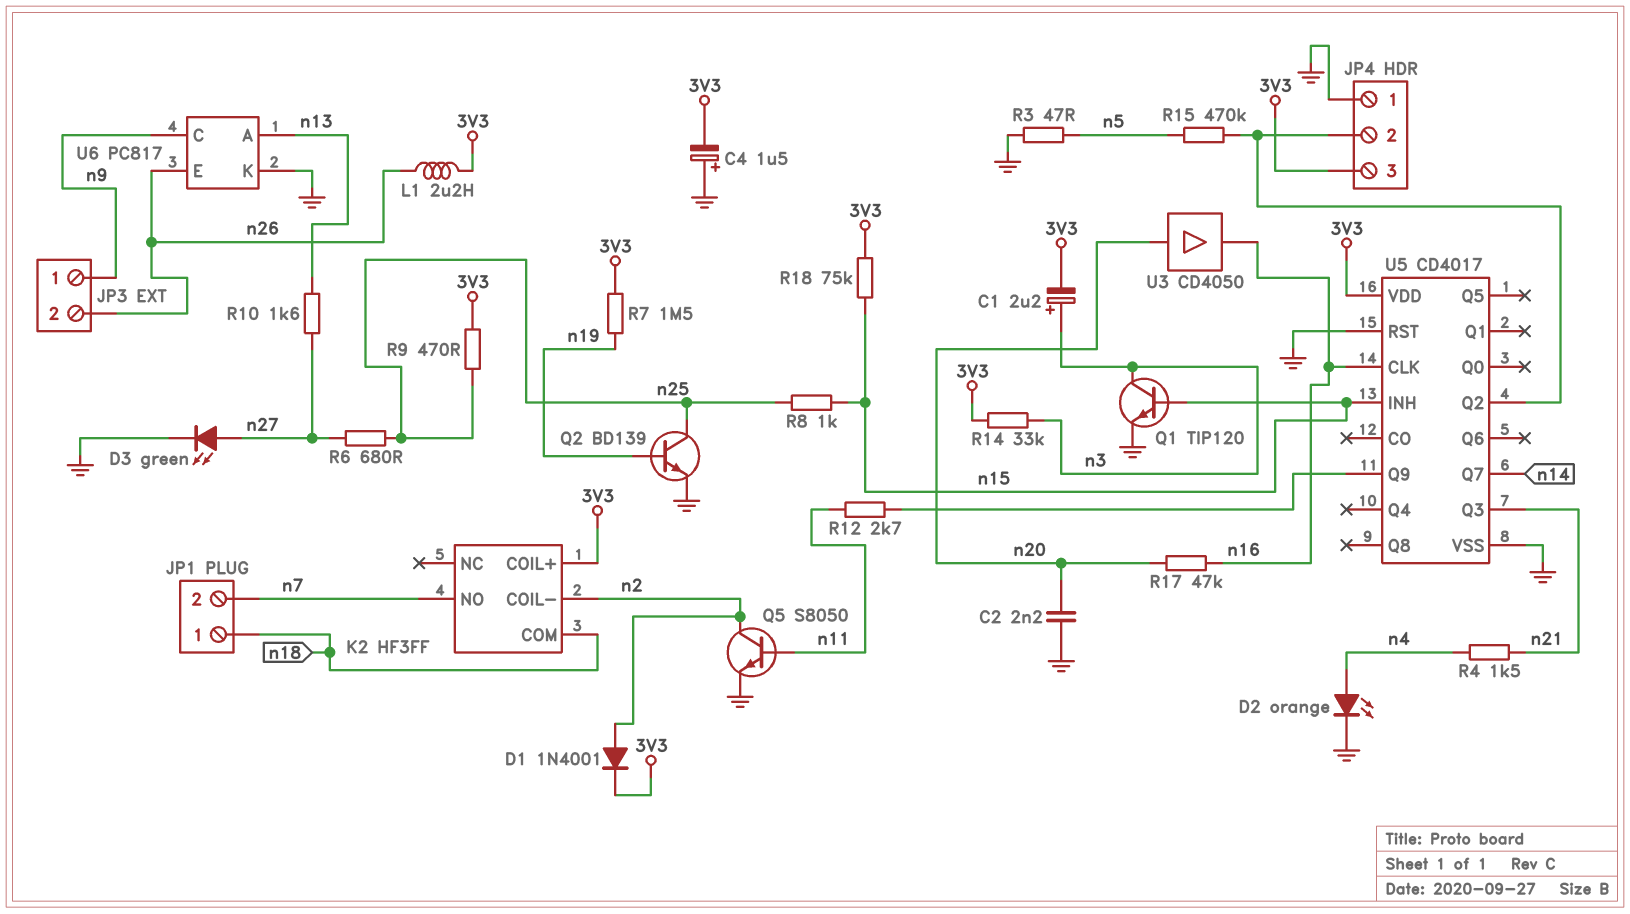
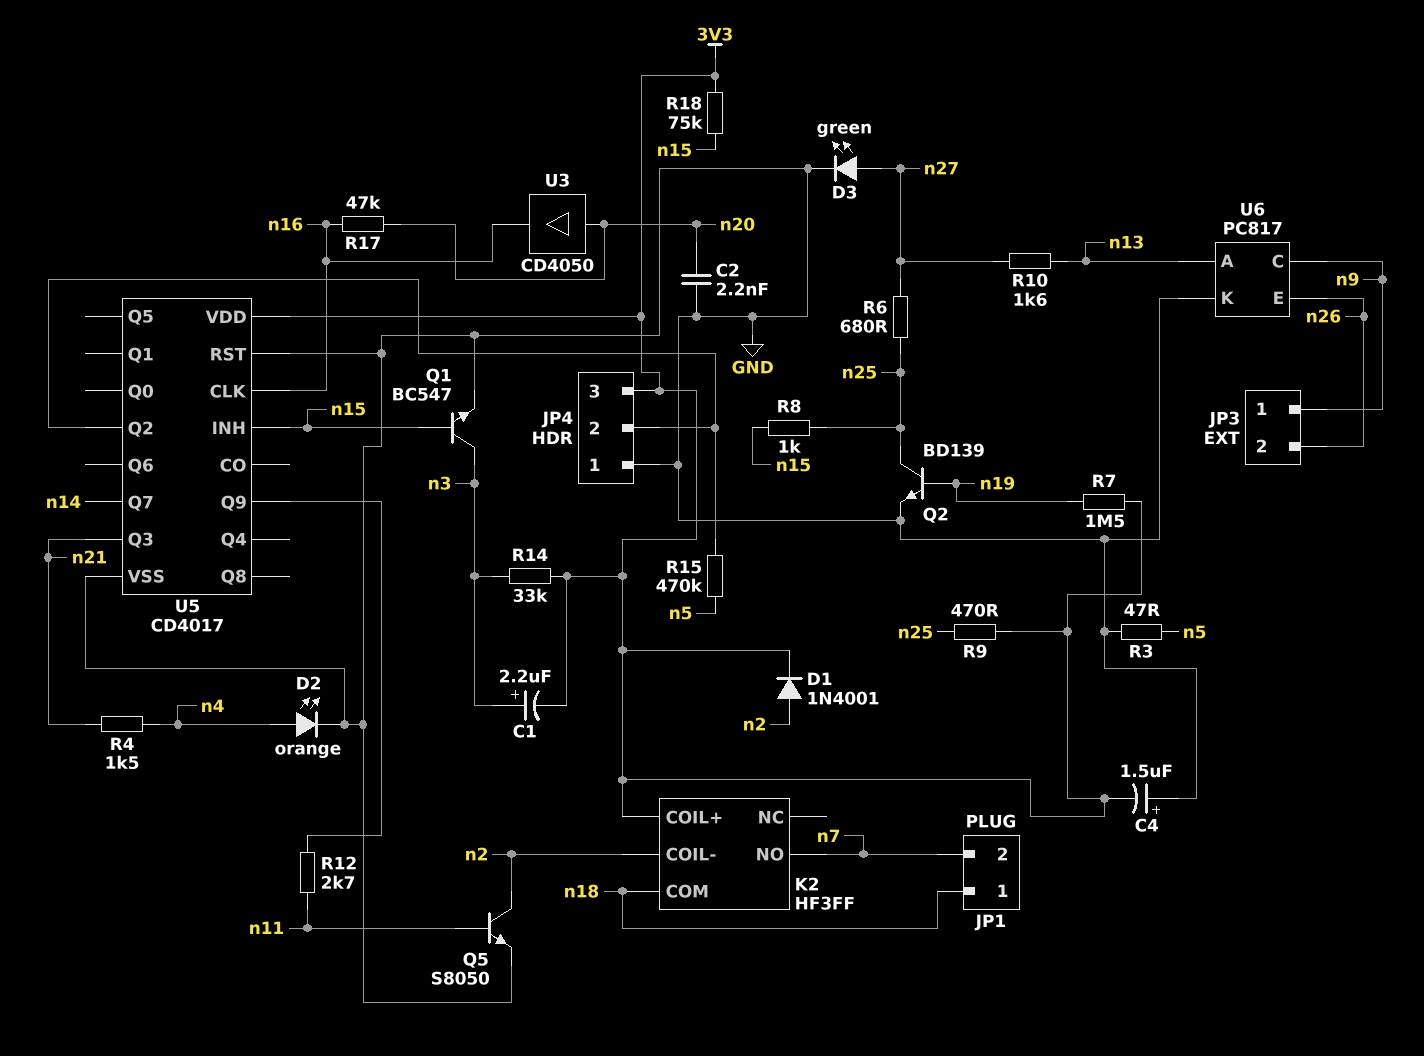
L1: 2.2uH (3V3, n26) -> none
Q1: NPN TIP120 (B n15, C n3, E GND) -> NPN BC547 (B n15, C n3, E GND)

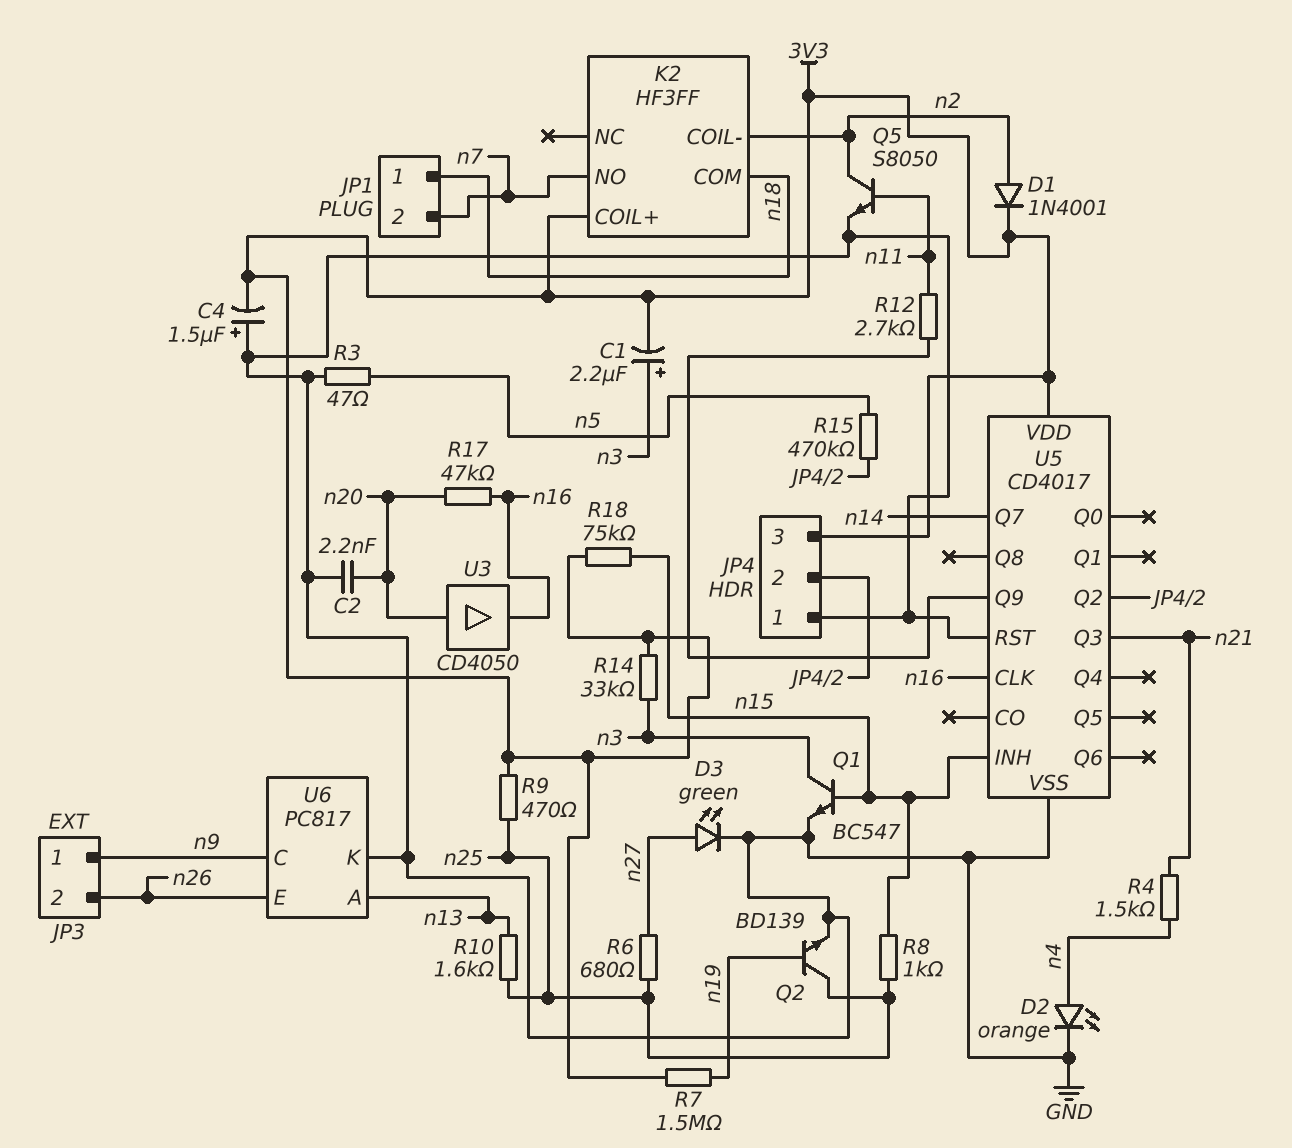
R10: 1.6k (n13, n27) -> 1.6k (n13, n25)

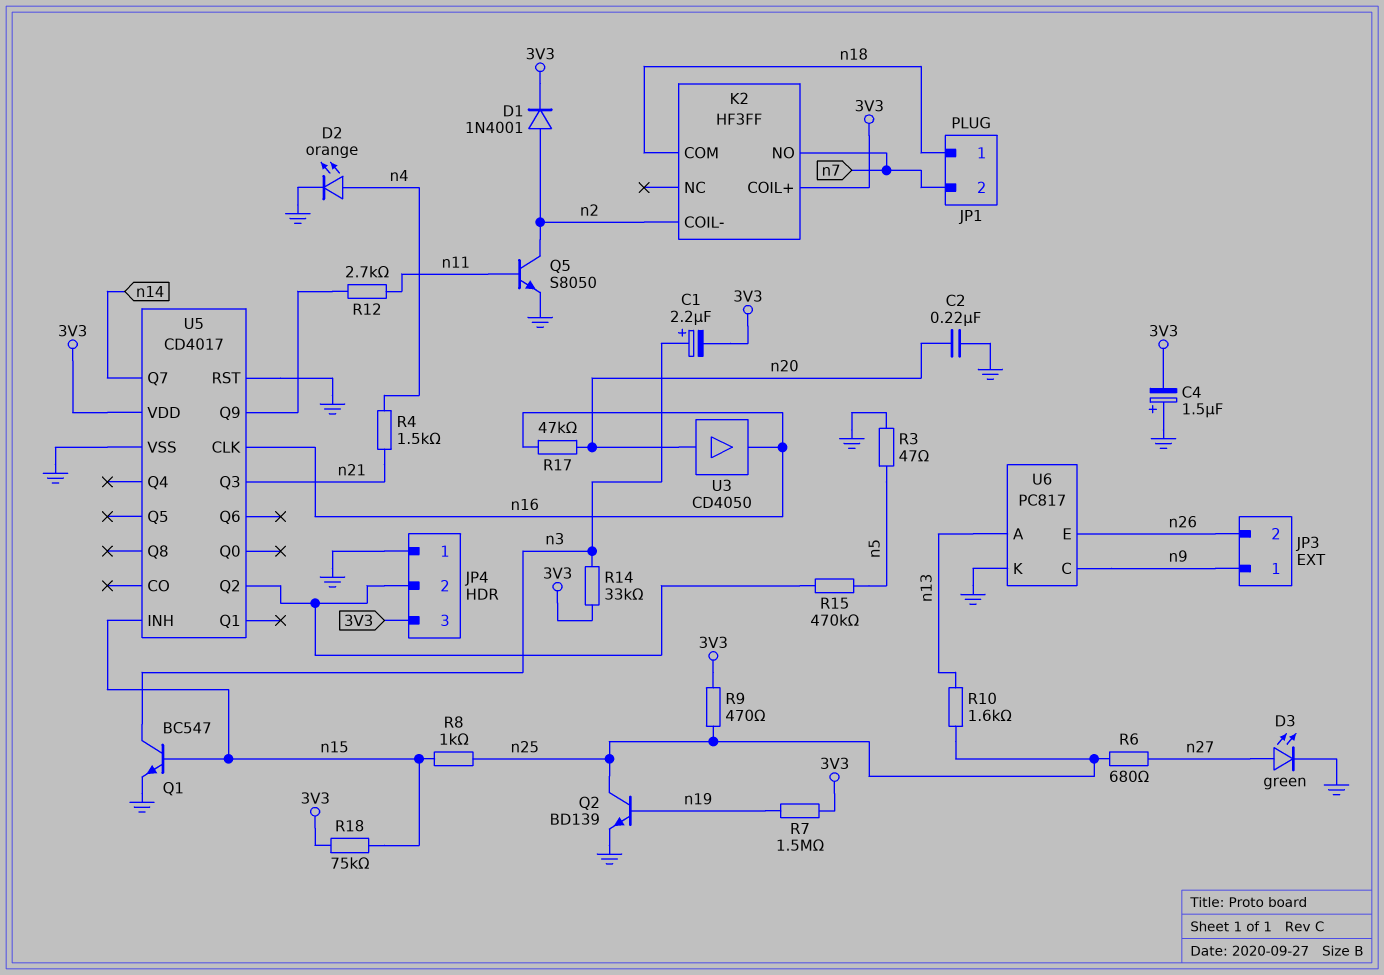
C2: 2.2nF (GND, n20) -> 220nF (GND, n20)

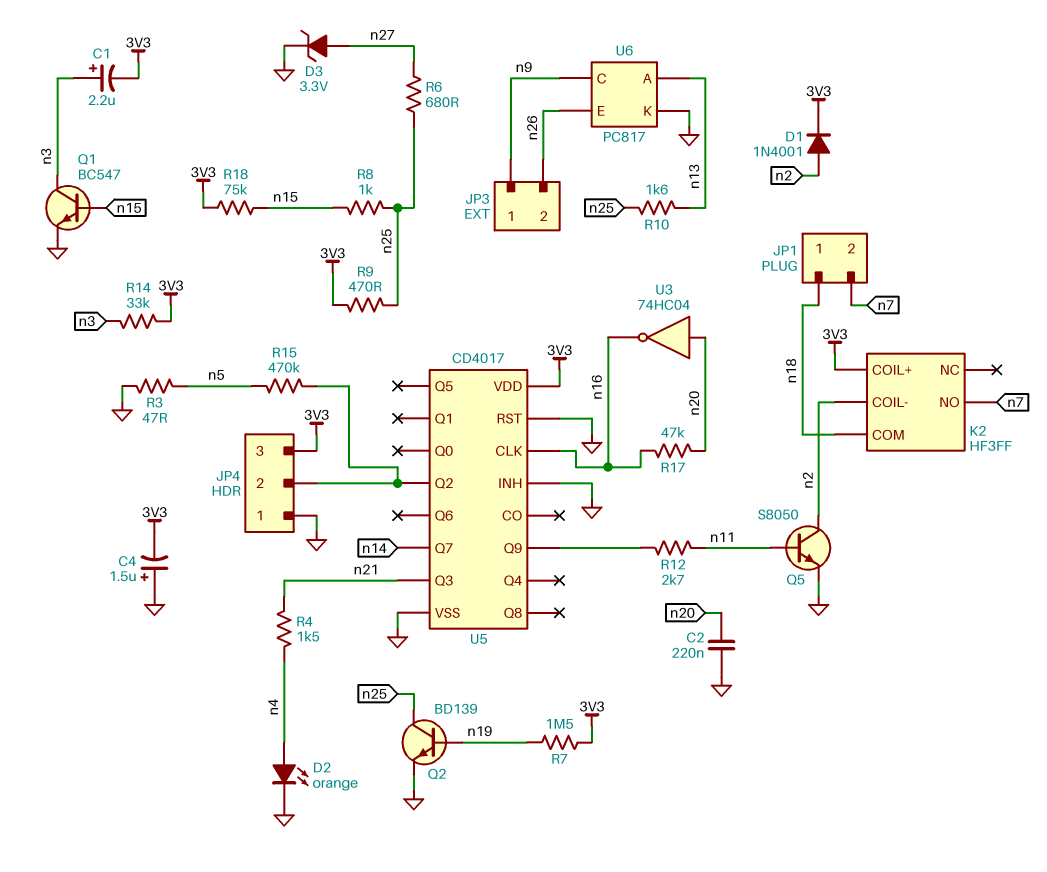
D3: LED green (A n27, K GND) -> zener 3.3V (A n27, K GND)
U3: buffer CD4050 (in n20, out n16) -> NOT 74HC04 (in n20, out n16)
U5 pin INH: n15 -> GND

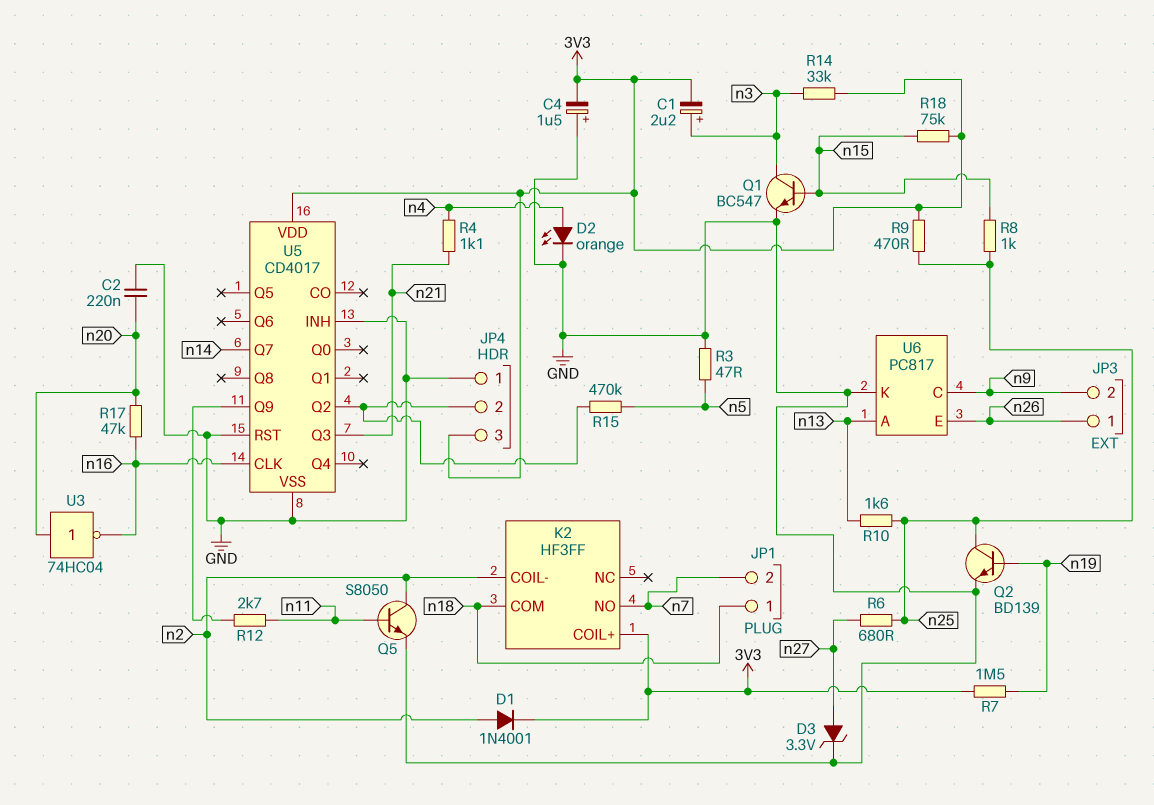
JP3 pin 1: n9 -> n26
JP3 pin 2: n26 -> n9
R4: 1.5k (n4, n21) -> 1.1k (n4, n21)

